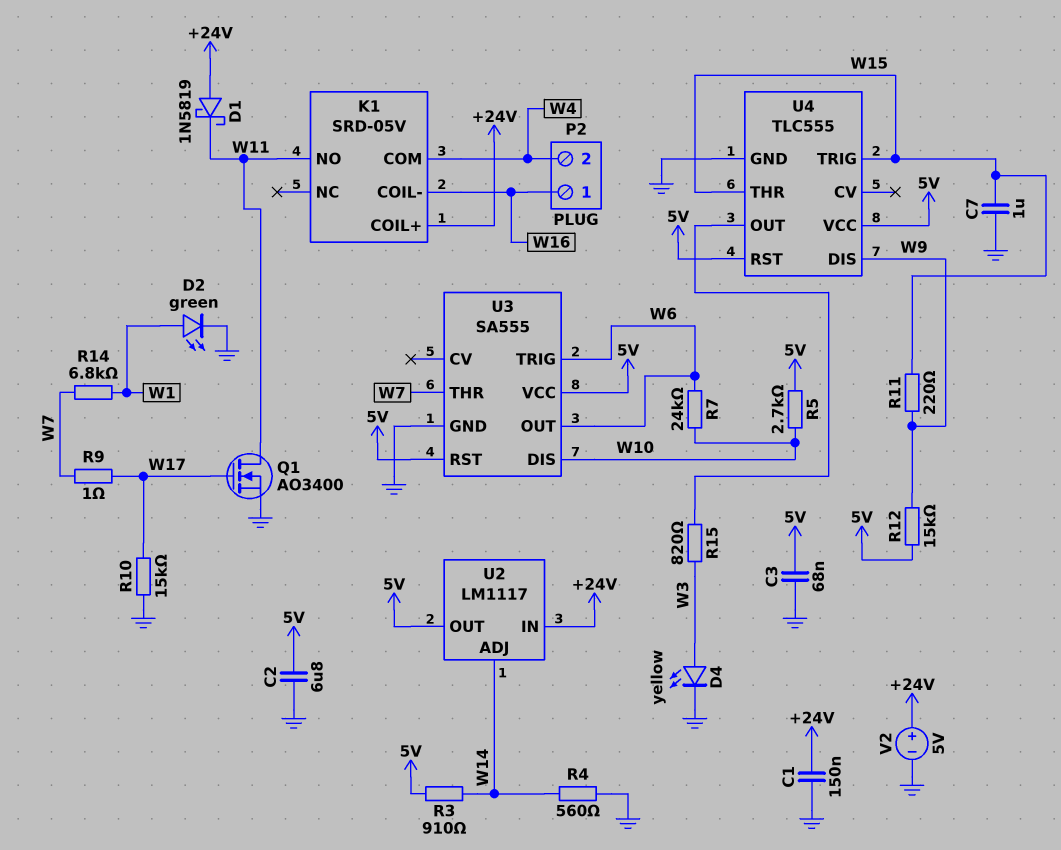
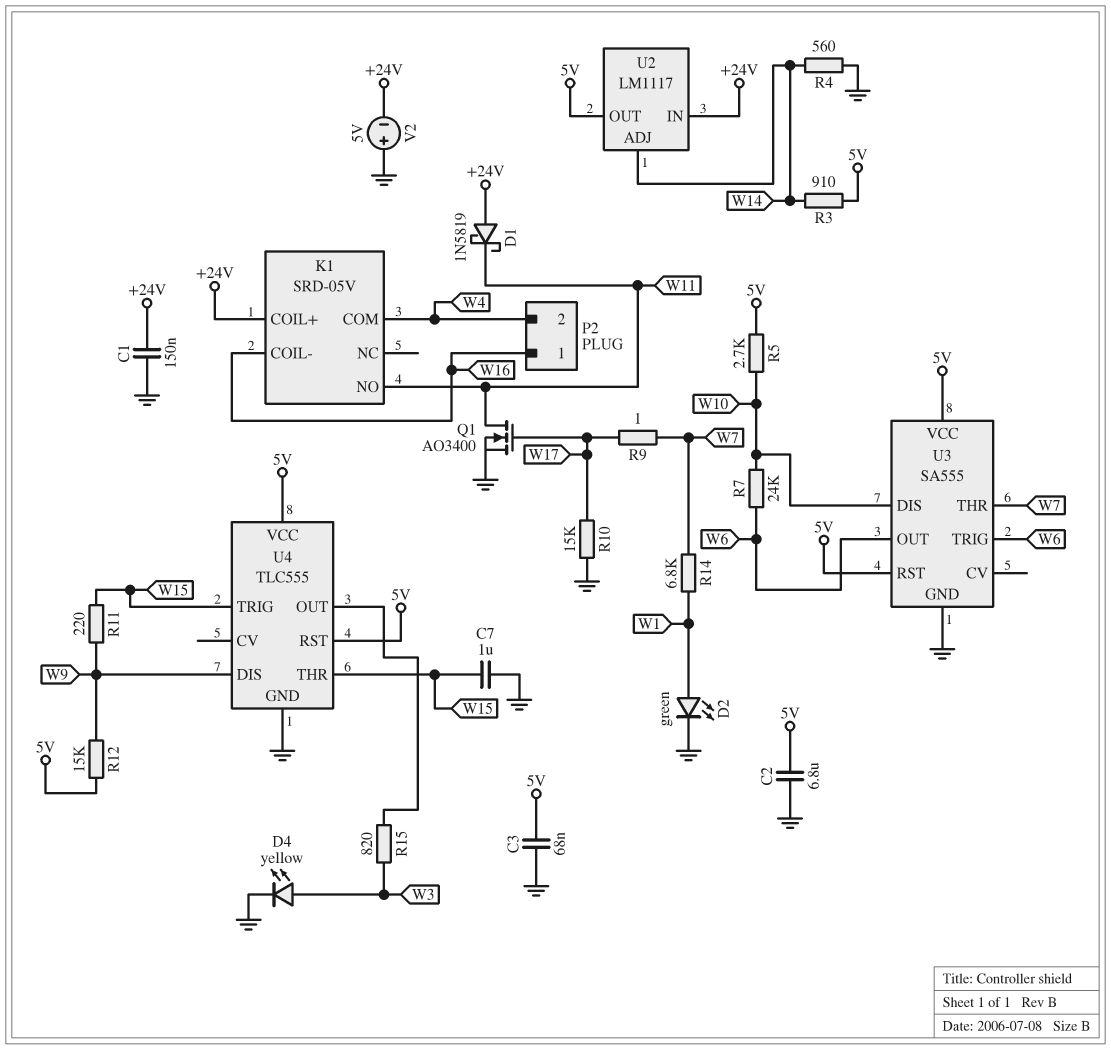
V2: 5V (plus +24V, minus GND) -> 5V (plus GND, minus +24V)

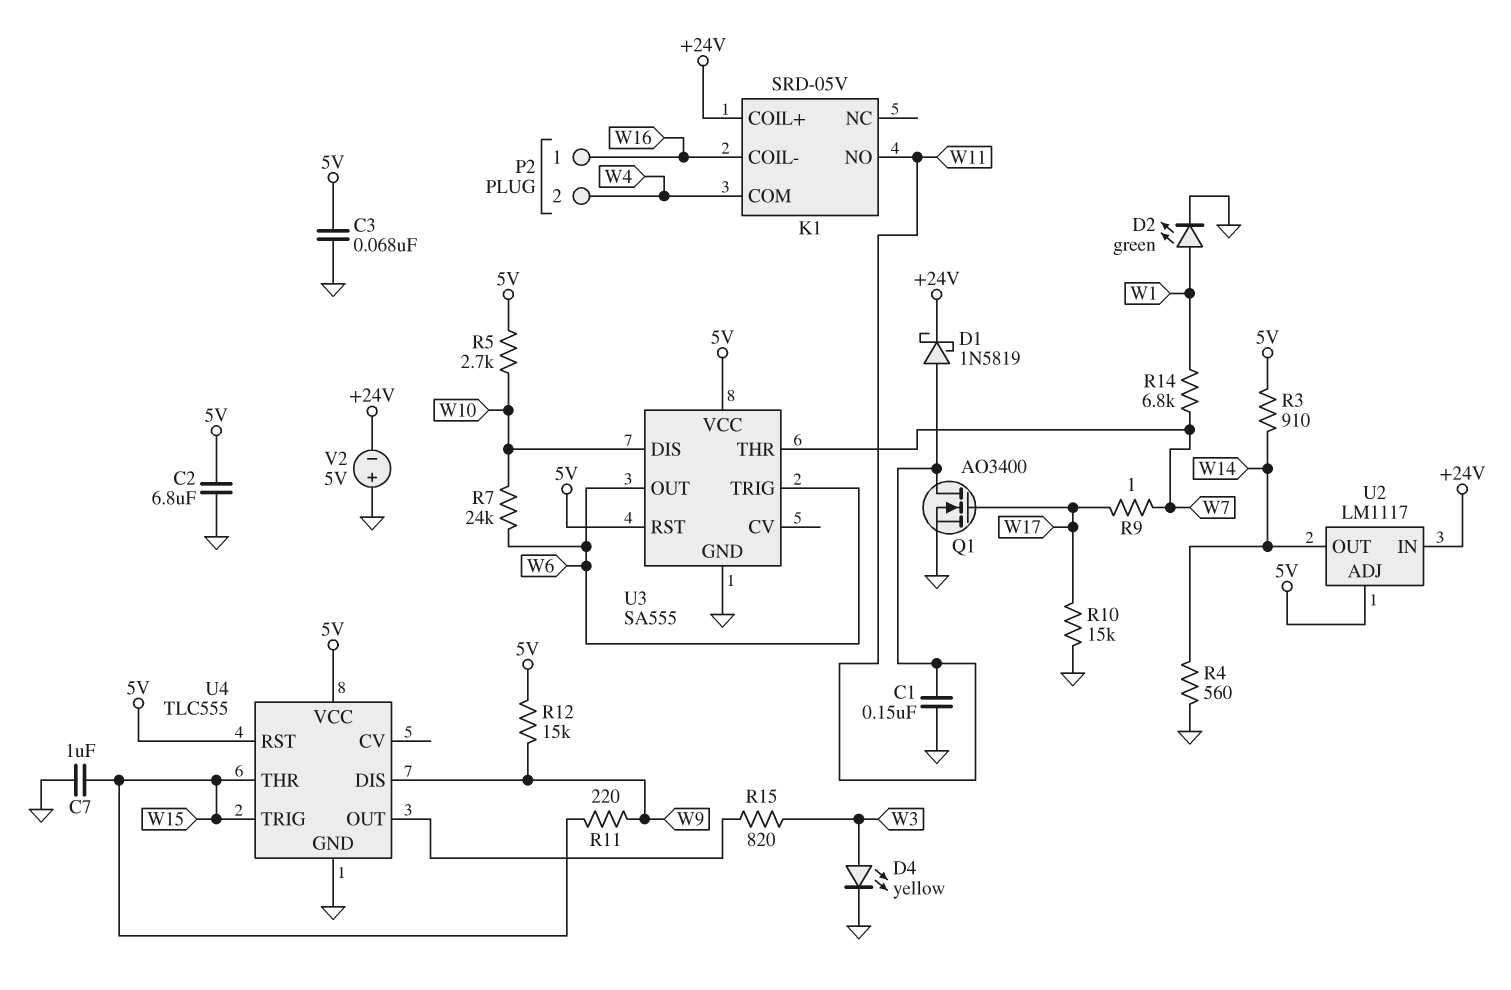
C1: 150nF (+24V, GND) -> 150nF (GND, W11)
D1: schottky 1N5819 (A +24V, K W11) -> schottky 1N5819 (A W11, K +24V)
U2 pin ADJ: W14 -> 5V
U2 pin OUT: 5V -> W14

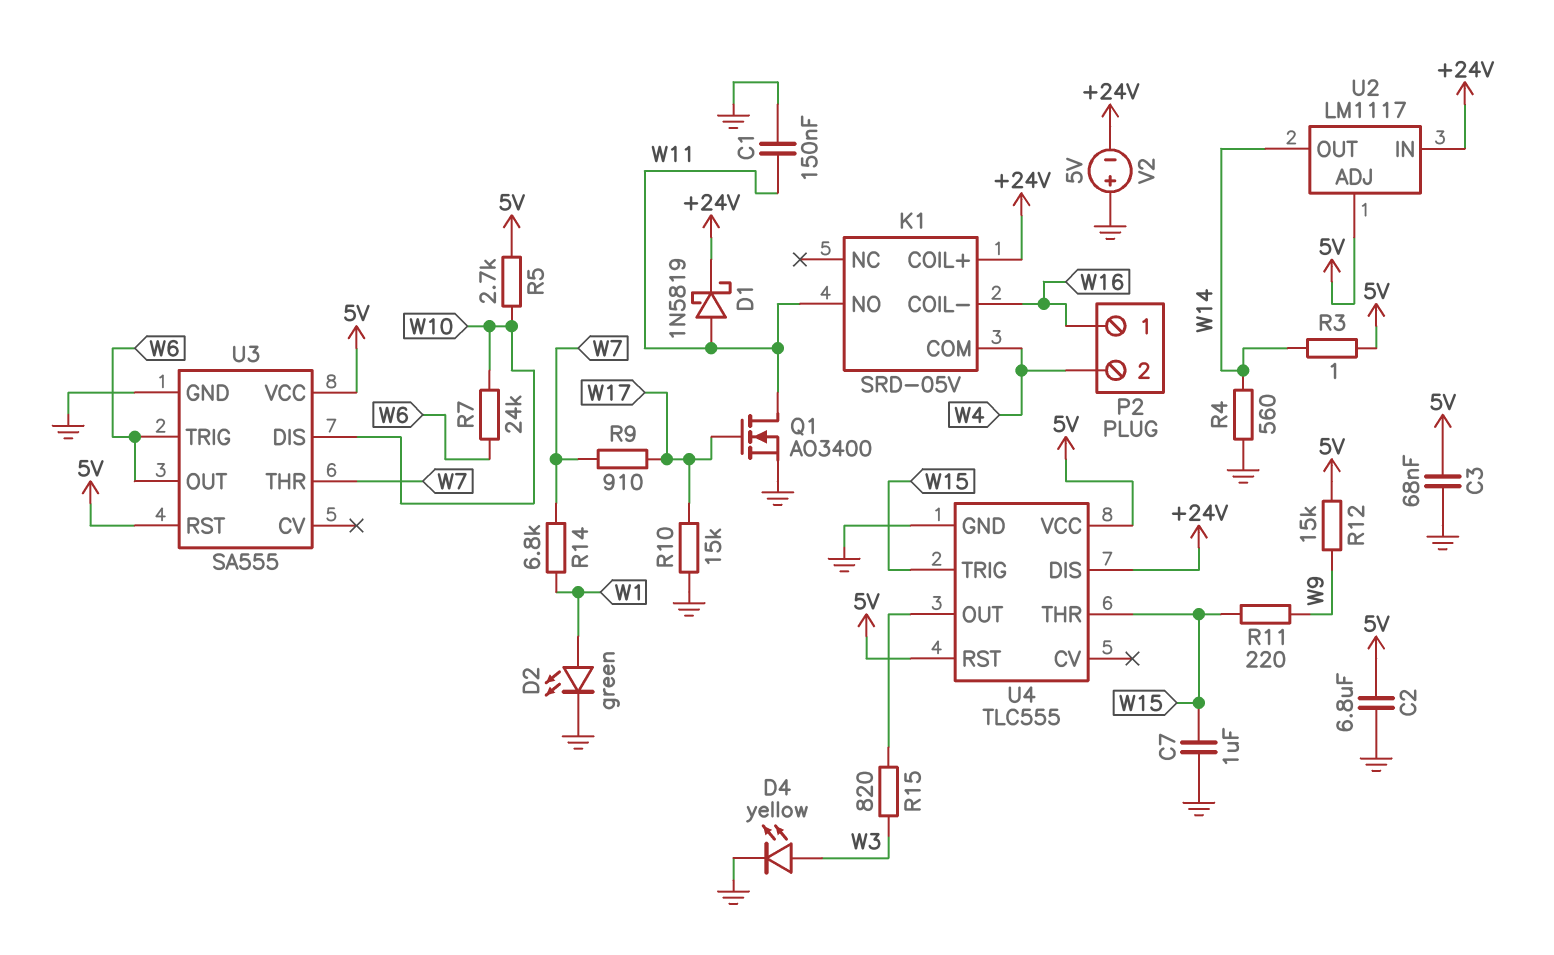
R3: 910 (5V, W14) -> 1 (5V, W14)
R9: 1 (W7, W17) -> 910 (W7, W17)
U4 pin DIS: W9 -> +24V

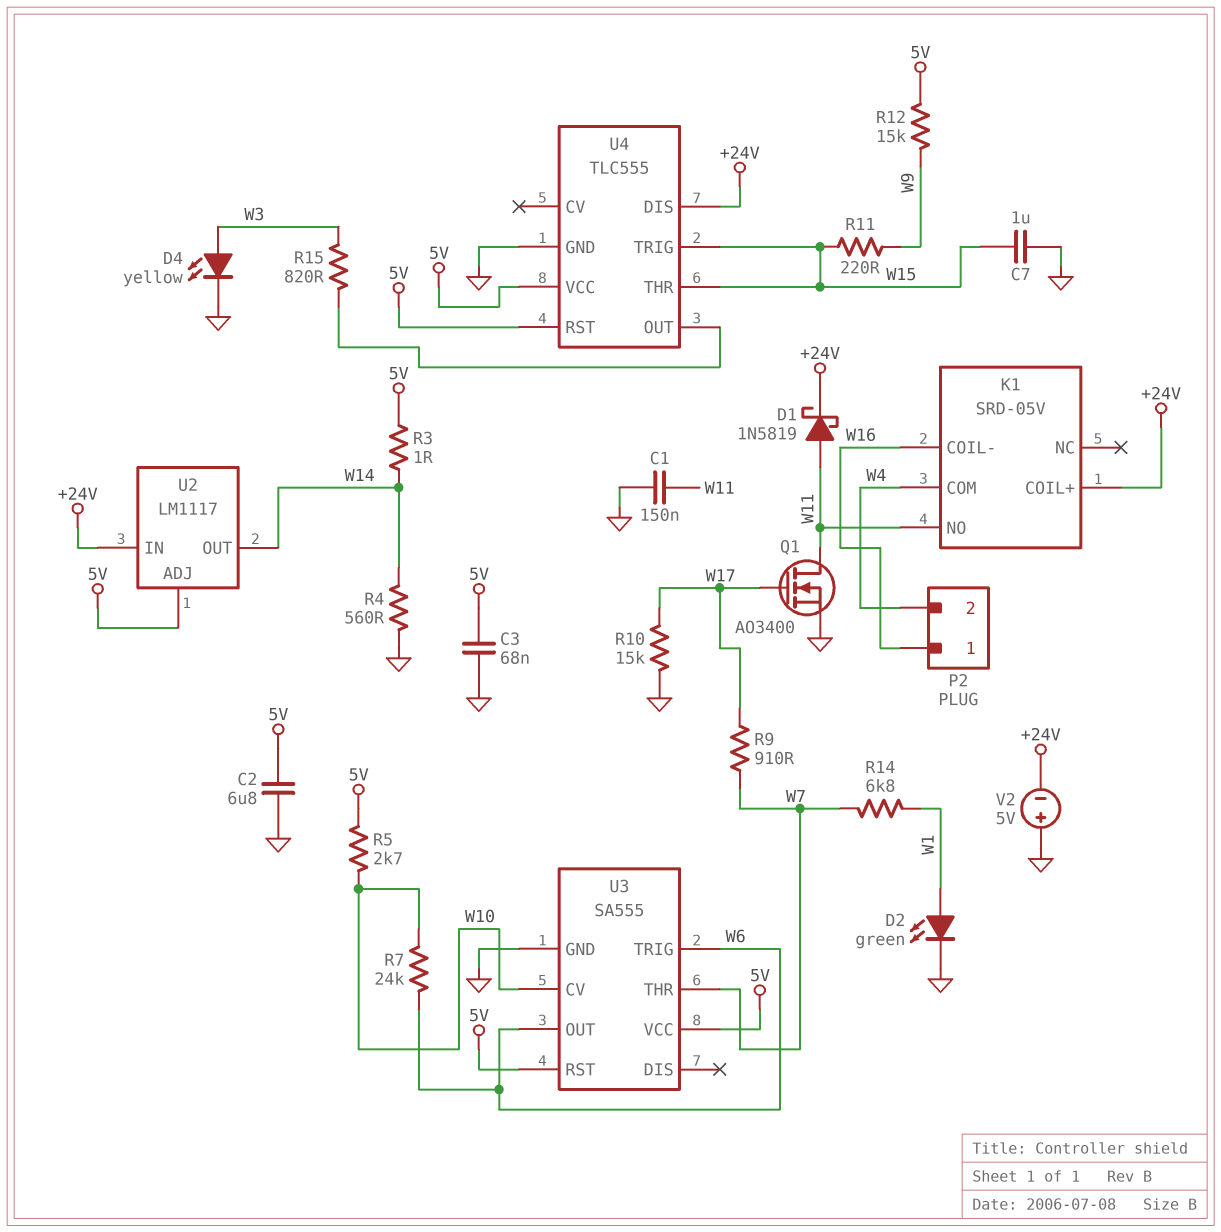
U3 pin CV: none -> W10
U3 pin DIS: W10 -> none

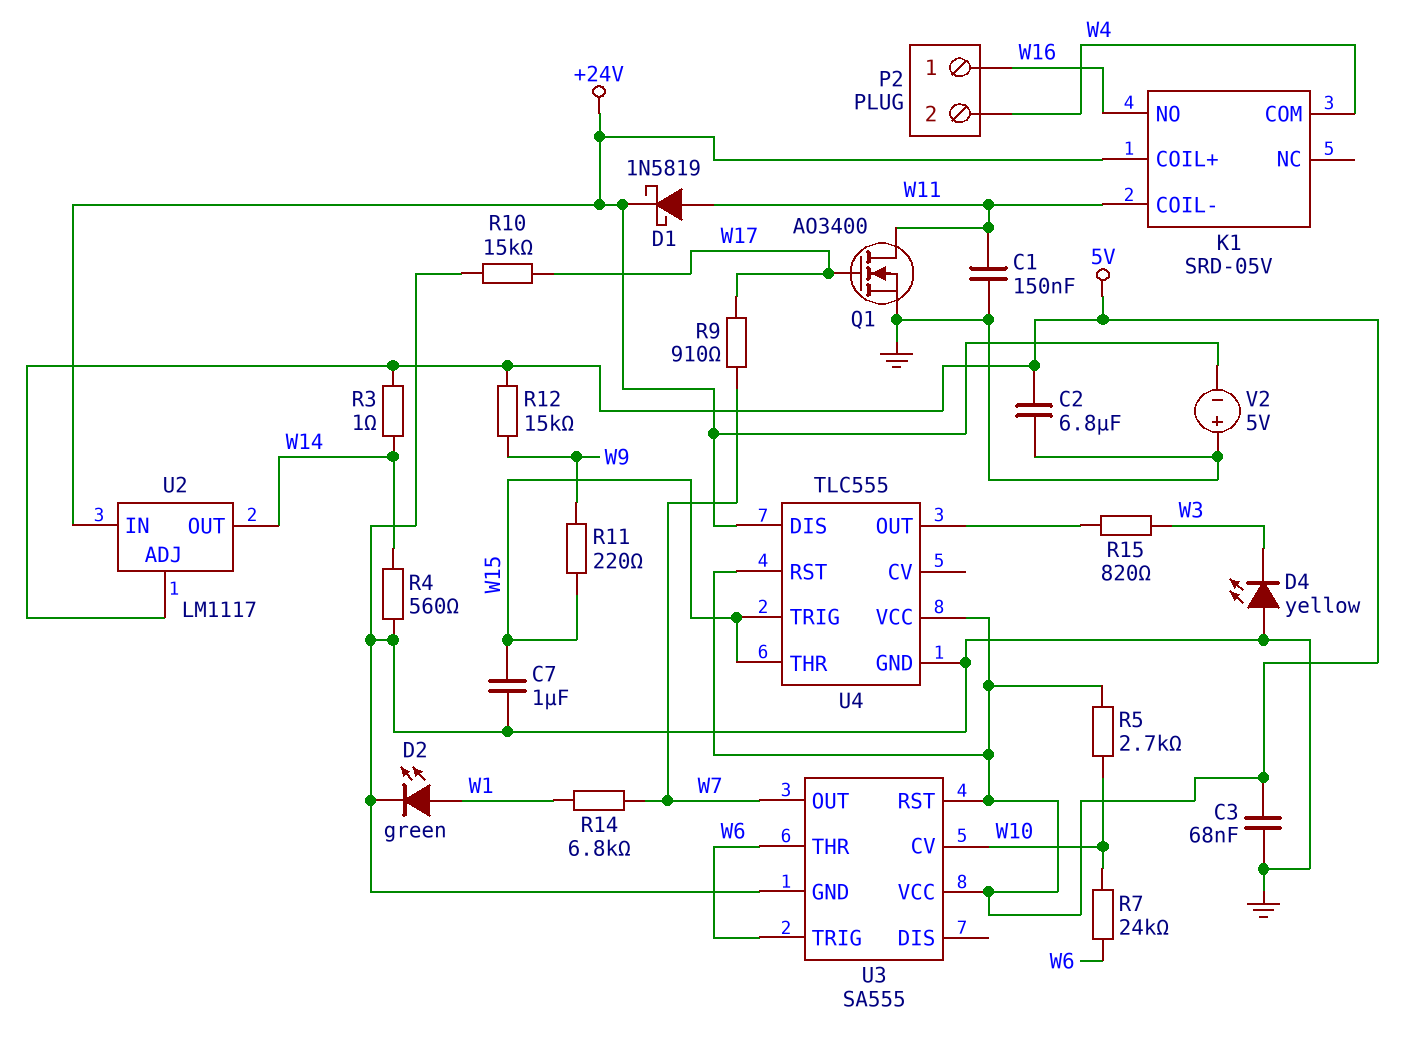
D4: LED yellow (A W3, K GND) -> LED yellow (A GND, K W3)
K1 pin COIL-: W16 -> W11
K1 pin NO: W11 -> W16
U3 pin OUT: W6 -> W7
U3 pin THR: W7 -> W6

